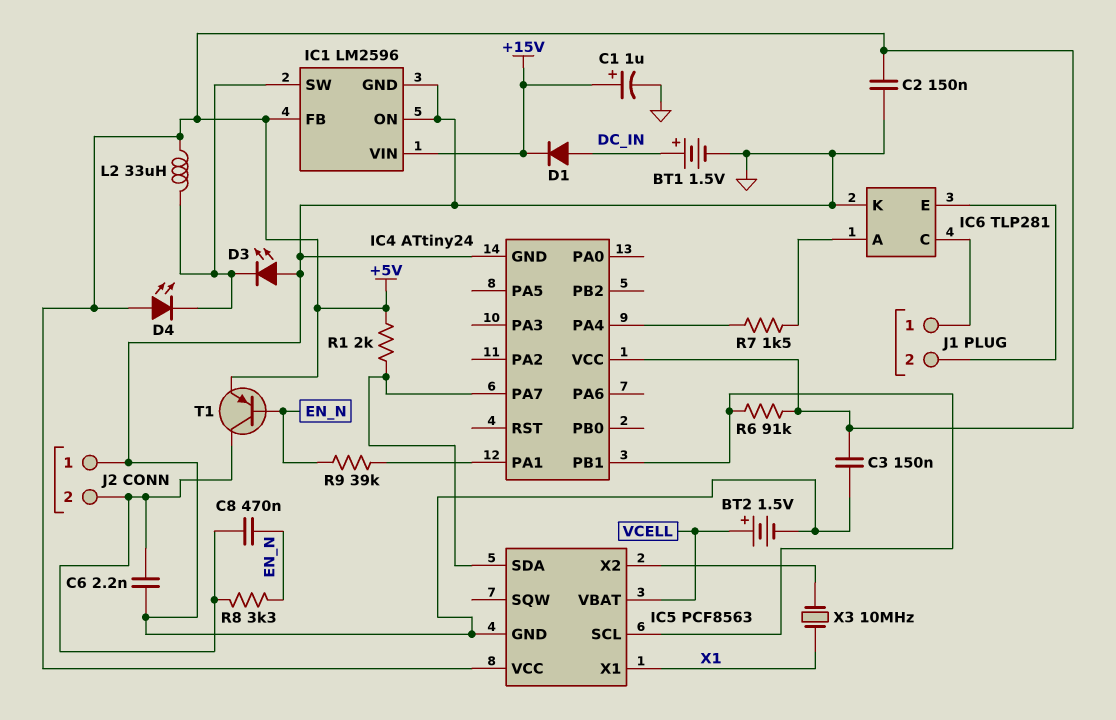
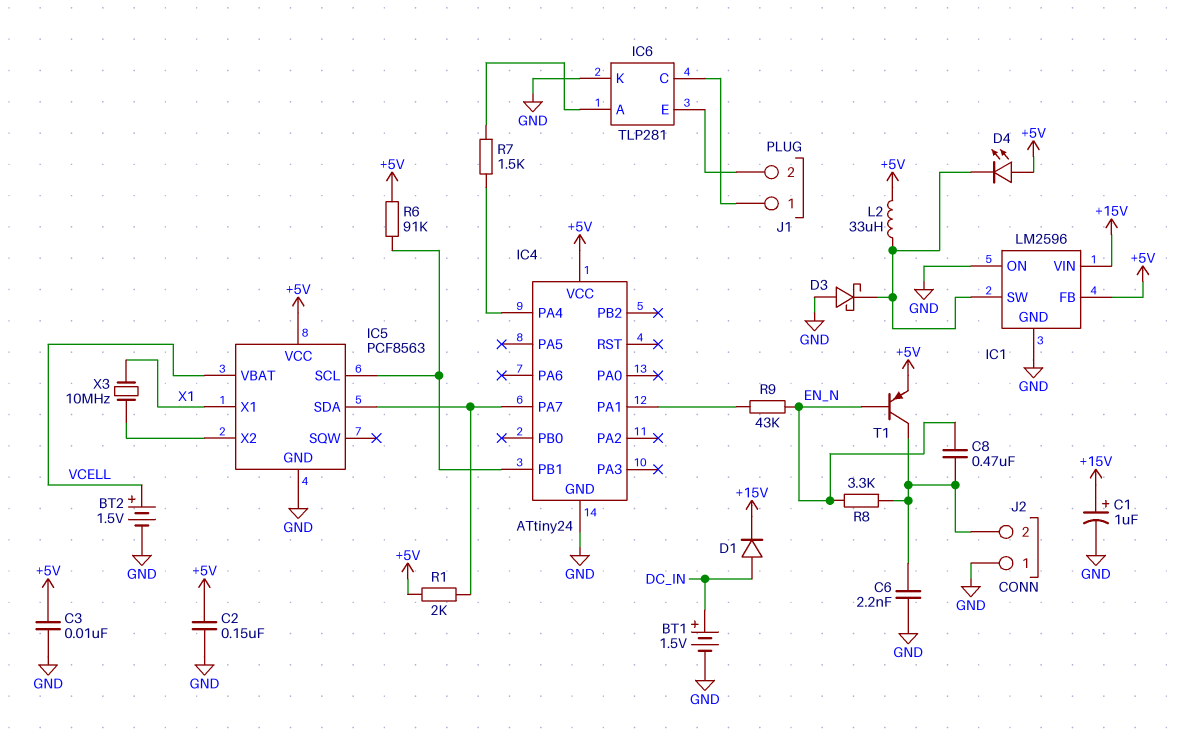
C3: 150nF (+5V, GND) -> 10nF (+5V, GND)
D3: LED (A GND, K IC1/SW) -> schottky (A GND, K IC1/SW)
R9: 39k (EN_N, IC4/PA1) -> 43k (EN_N, IC4/PA1)

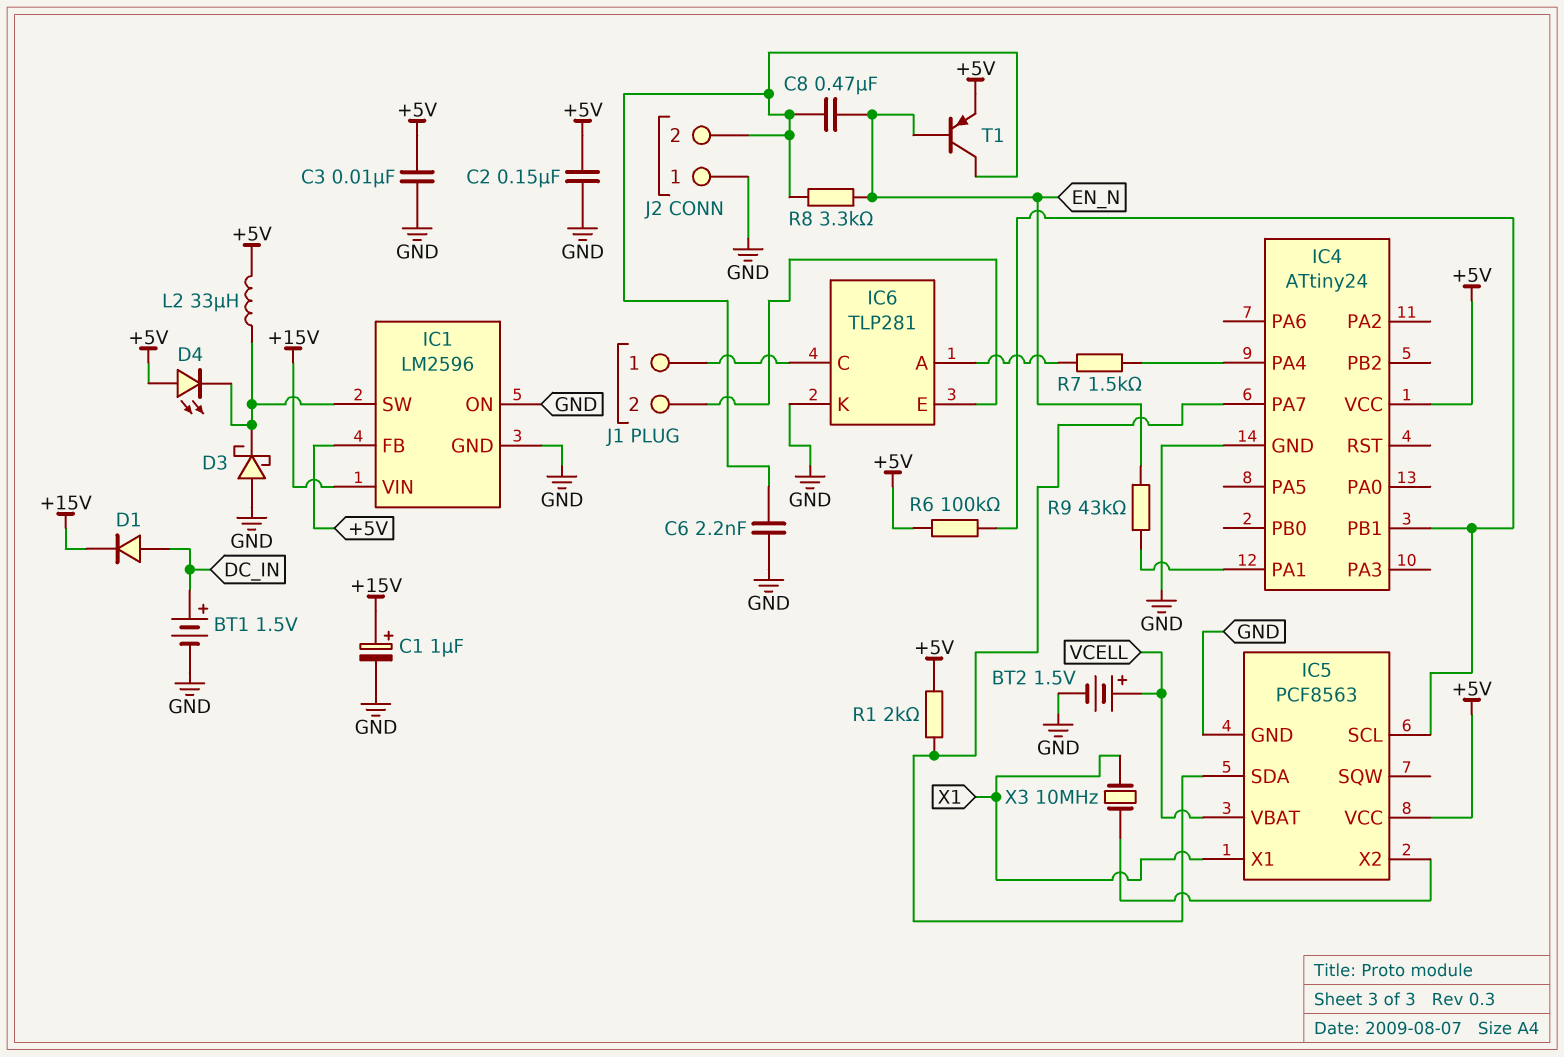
R6: 91k (+5V, IC4/PB1) -> 100k (+5V, IC4/PB1)

